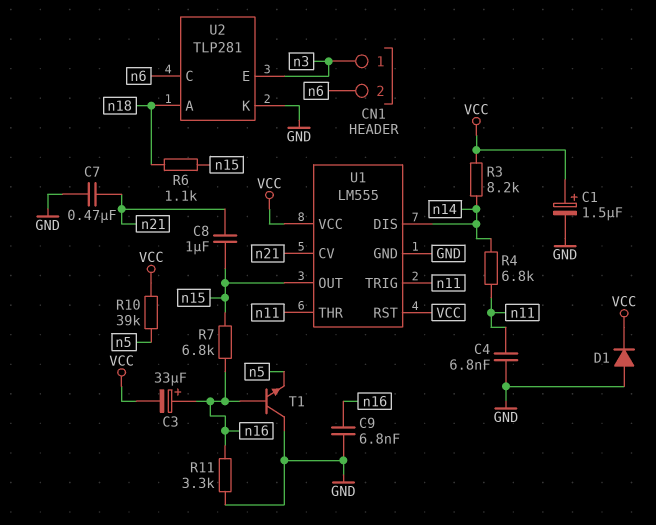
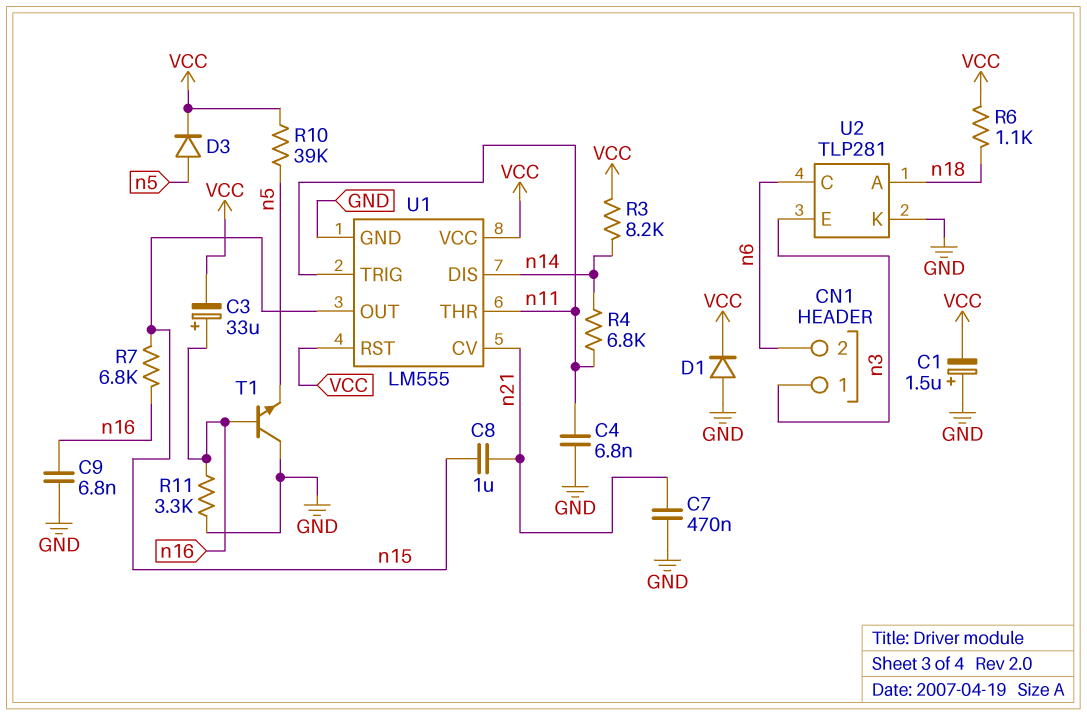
C1: 1.5uF (plus VCC, minus GND) -> 1.5uF (plus GND, minus VCC)
D3: none -> diode (A n5, K VCC)
R6: 1.1k (n15, n18) -> 1.1k (VCC, n18)

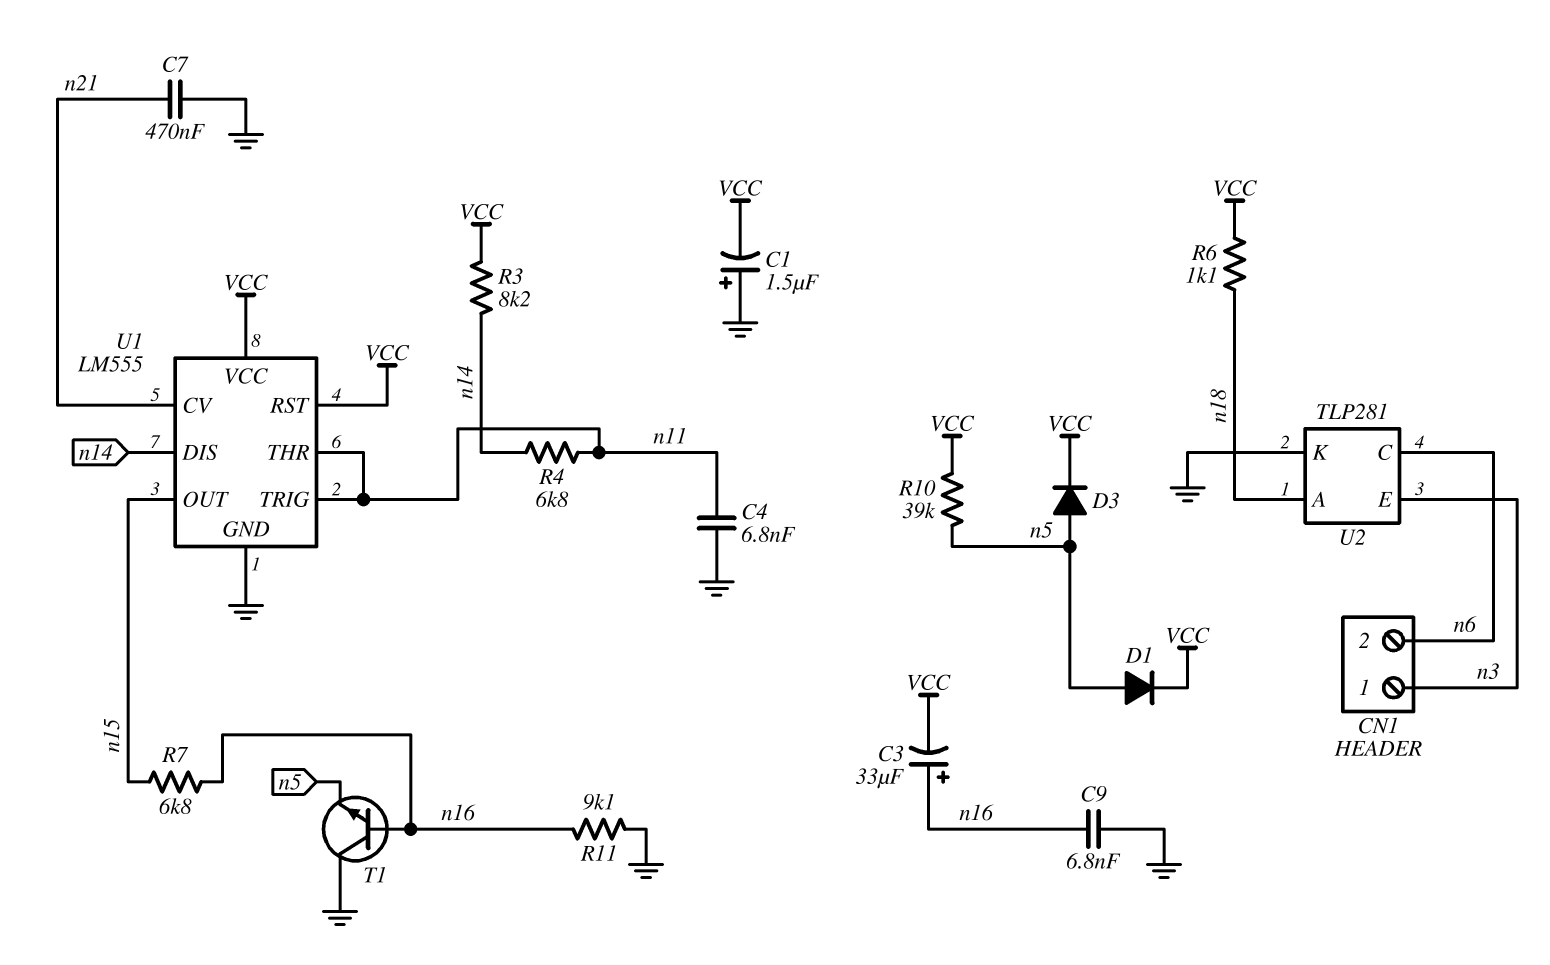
C8: 1uF (n15, n21) -> none
D1: diode (A GND, K VCC) -> diode (A n5, K VCC)
R11: 3.3k (GND, n16) -> 9.1k (GND, n16)

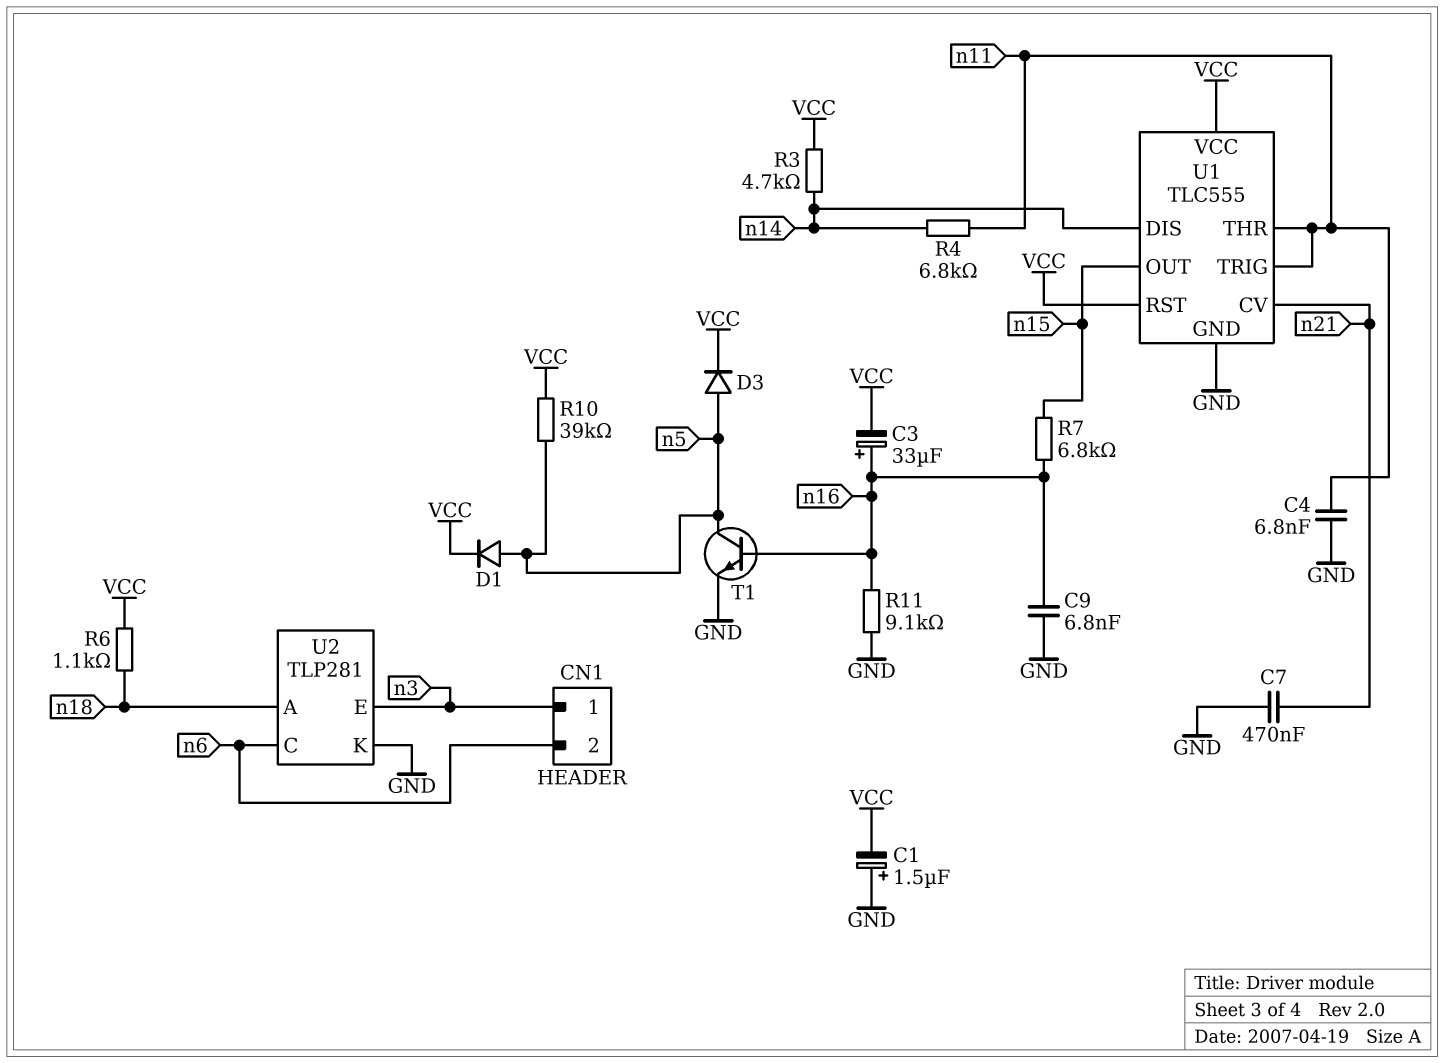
R3: 8.2k (VCC, n14) -> 4.7k (VCC, n14)
T1: NPN (B n16, C GND, E n5) -> NPN (B n16, C n5, E GND)
U1: LM555 -> TLC555

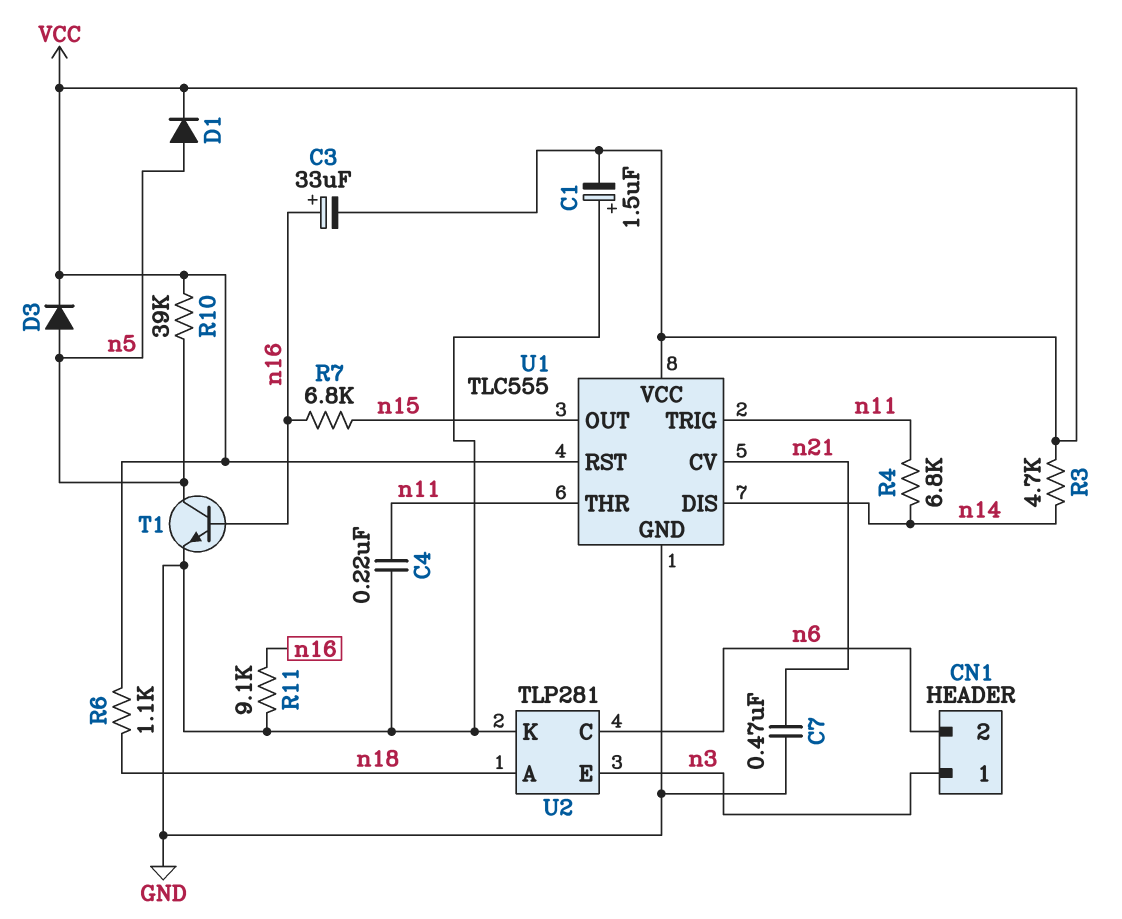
C4: 6.8nF (GND, n11) -> 220nF (GND, n11)
C9: 6.8nF (GND, n16) -> none

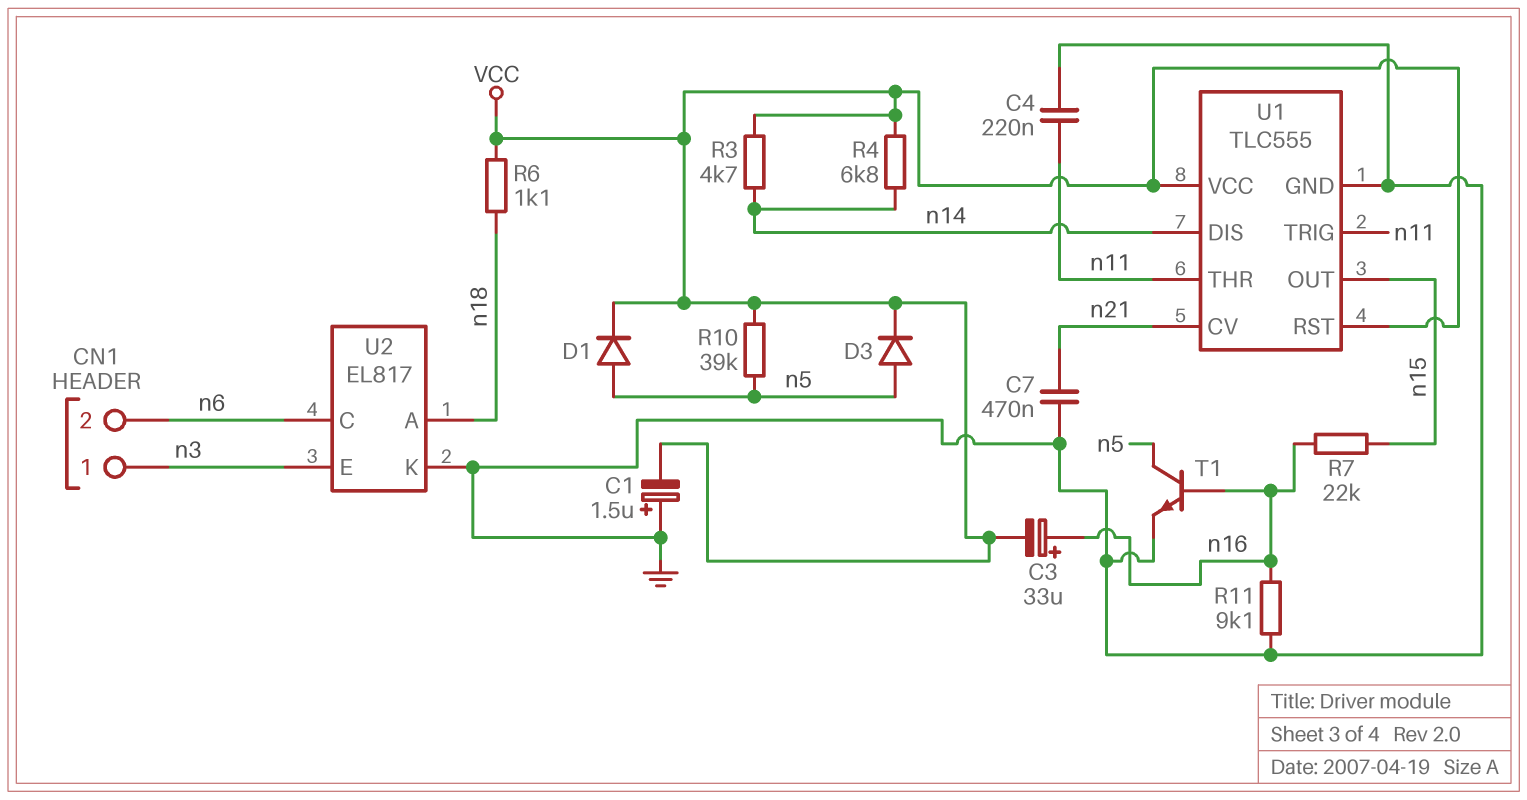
R4: 6.8k (n11, n14) -> 6.8k (VCC, n14)
R7: 6.8k (n15, n16) -> 22k (n15, n16)
U2: TLP281 -> EL817

